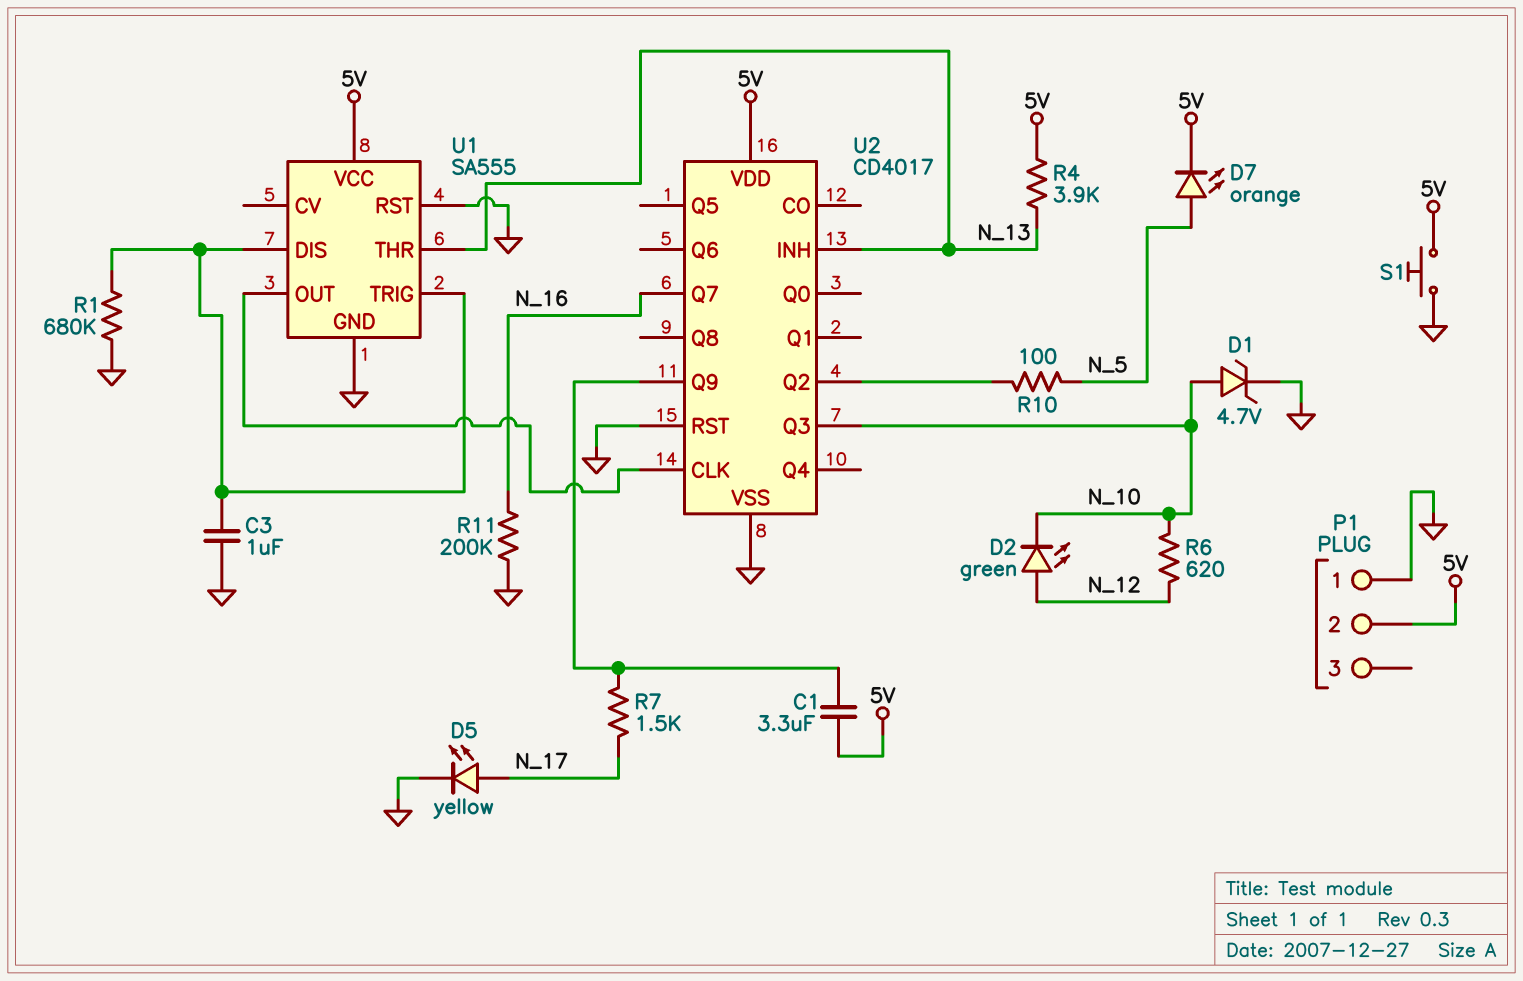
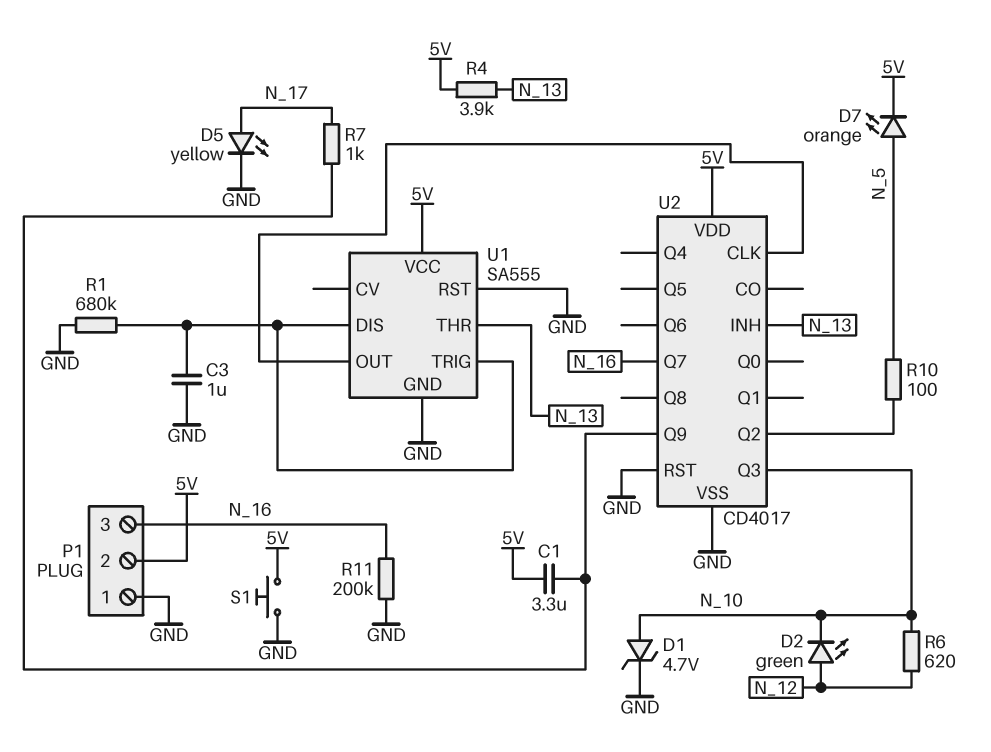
P1 pin 3: none -> N_16
R7: 1.5k (N_17, U2/Q9) -> 1k (N_17, U2/Q9)

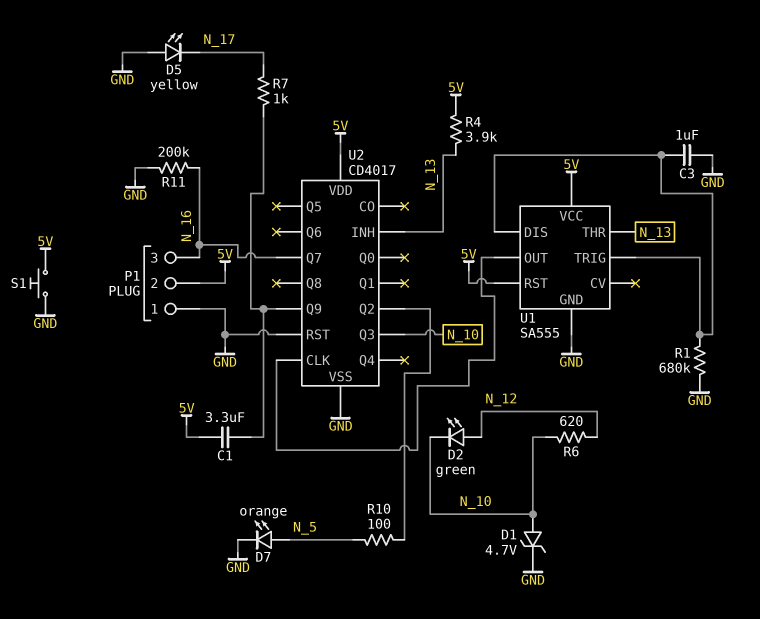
D5: LED yellow (A N_17, K GND) -> LED yellow (A GND, K N_17)
D7: LED orange (A N_5, K 5V) -> LED orange (A N_5, K GND)
U1 pin RST: GND -> 5V

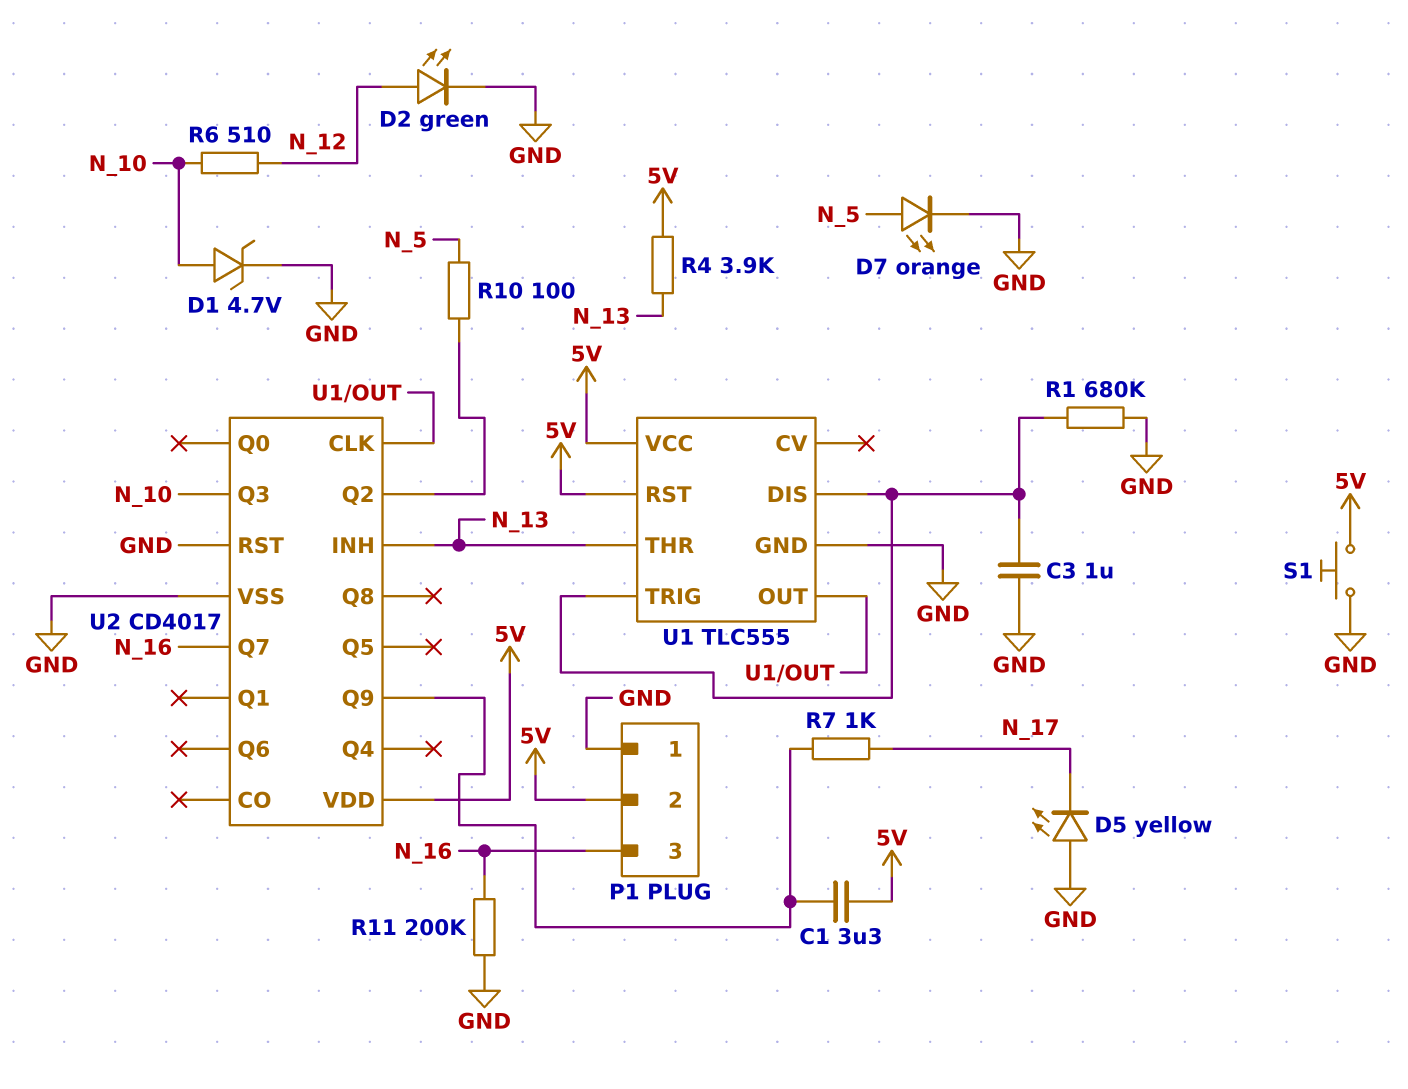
D2: LED green (A N_12, K N_10) -> LED green (A N_12, K GND)
R6: 620 (N_10, N_12) -> 510 (N_10, N_12)
U1: SA555 -> TLC555

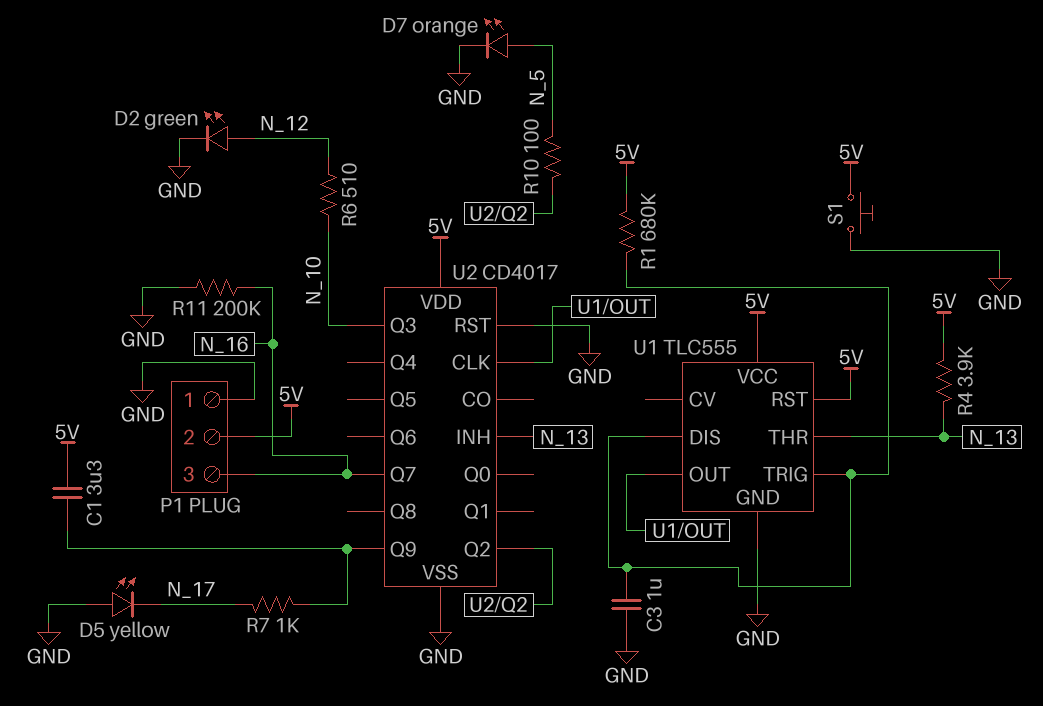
D1: zener 4.7V (A N_10, K GND) -> none
R1: 680k (GND, U1/DIS) -> 680k (5V, U1/DIS)

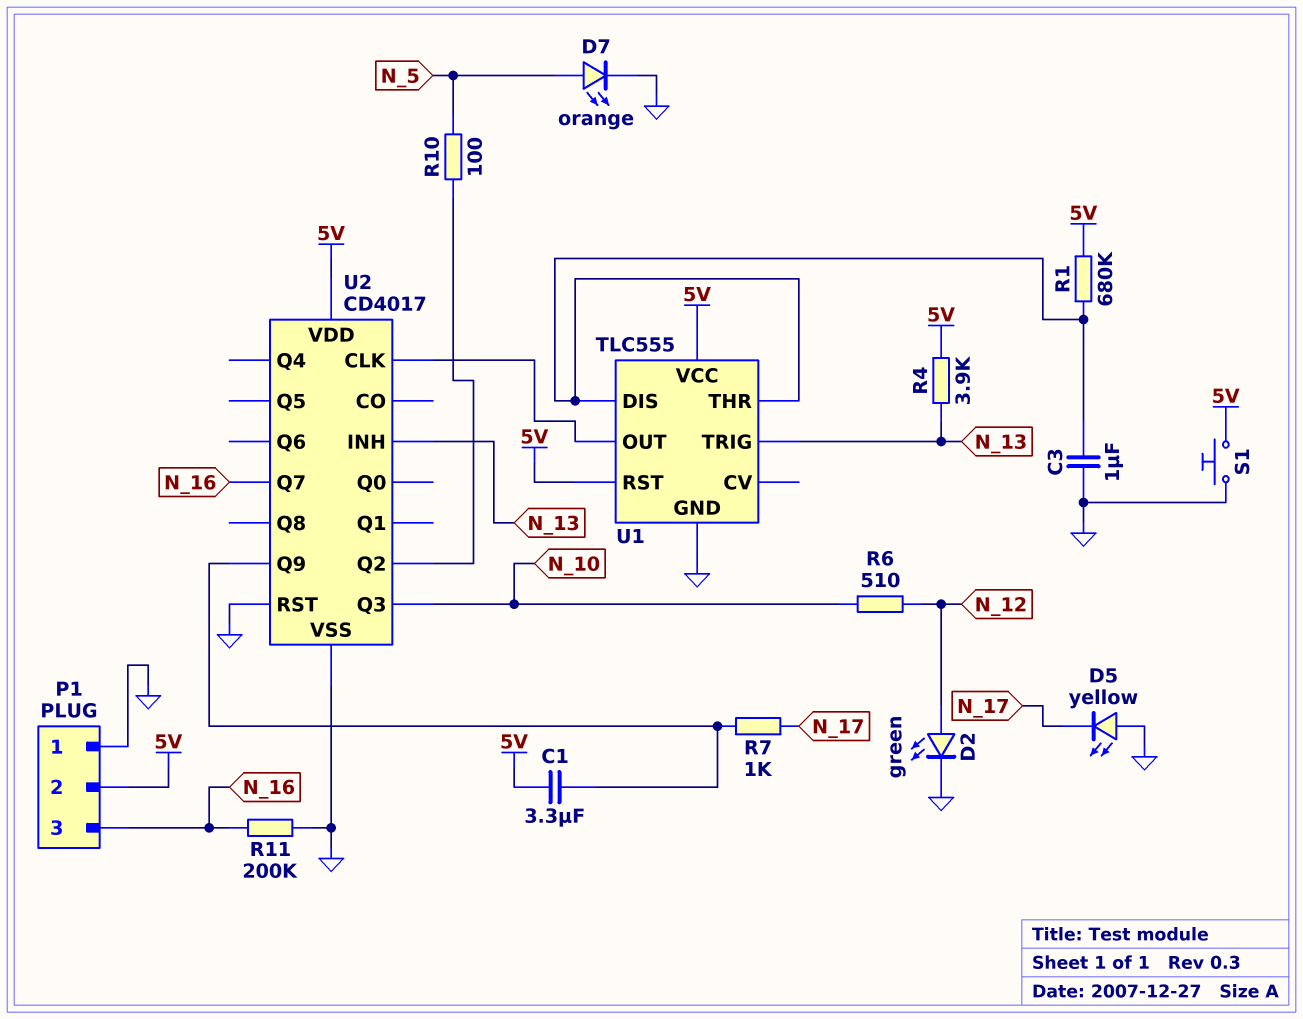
U1 pin THR: N_13 -> U1/DIS
U1 pin TRIG: U1/DIS -> N_13

